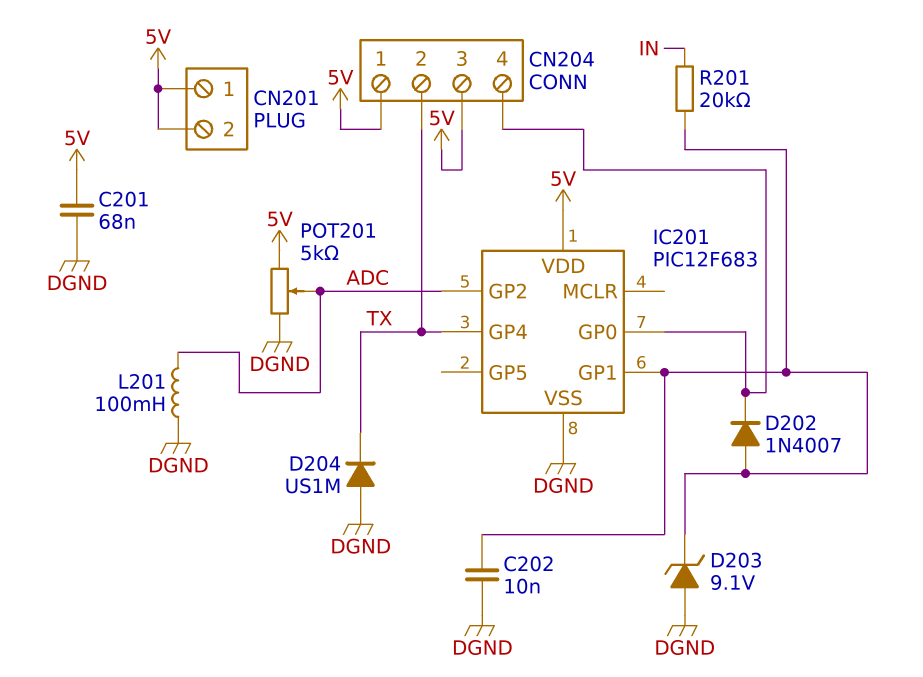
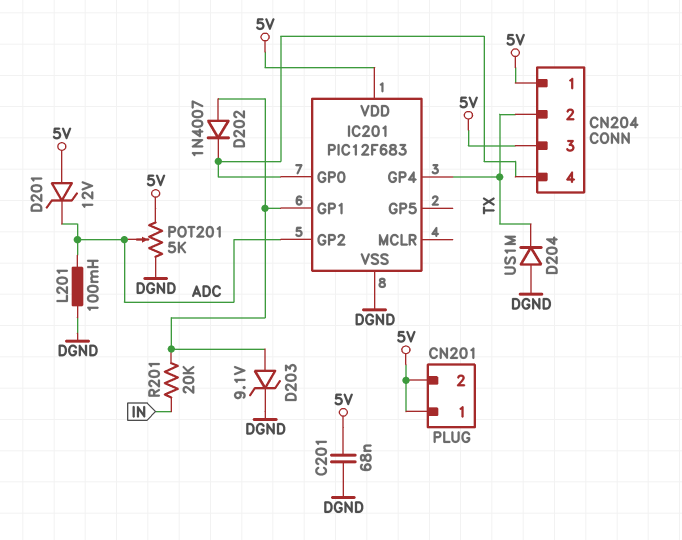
C202: 10nF (DGND, IC201/GP1) -> none
D201: none -> zener 12V (A 5V, K ADC)
D203: zener 9.1V (A DGND, K IC201/GP1) -> zener 9.1V (A IC201/GP1, K DGND)

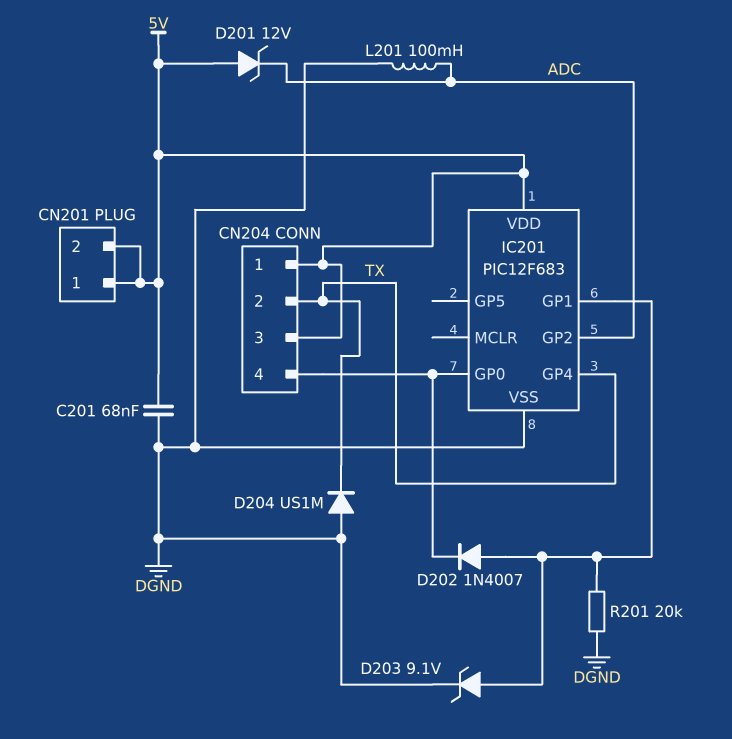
POT201: 5k (5V, DGND, wiper ADC) -> none
R201: 20k (IC201/GP1, IN) -> 20k (DGND, IC201/GP1)

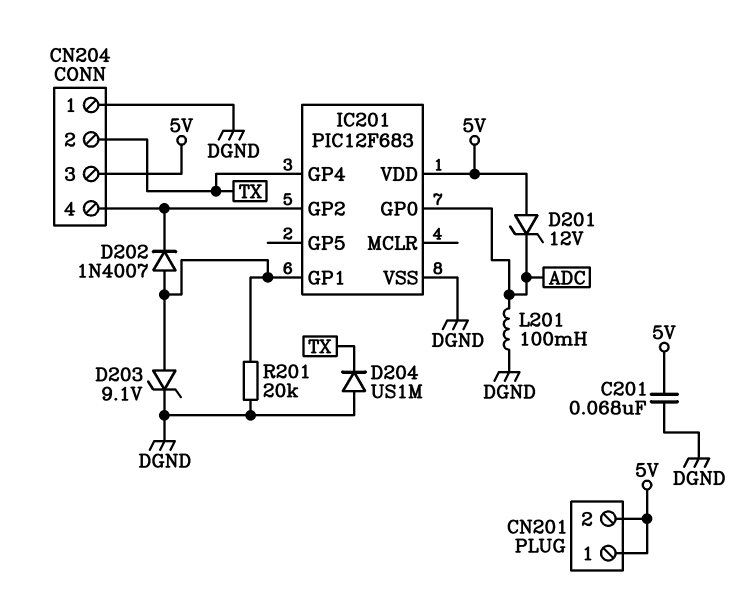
CN204 pin 1: 5V -> DGND
IC201 pin GP0: CN204/4 -> ADC
IC201 pin GP2: ADC -> CN204/4

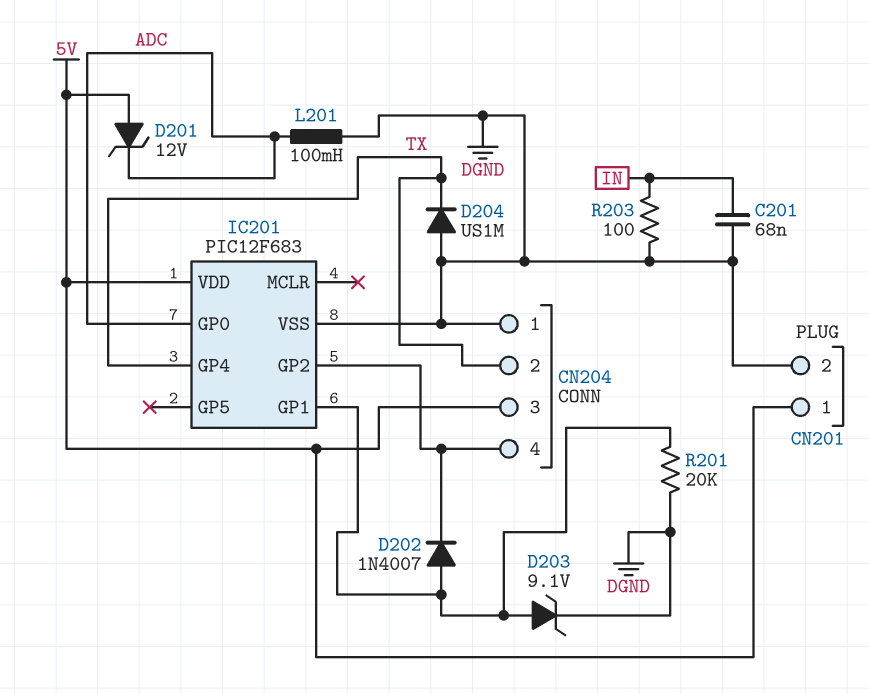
C201: 68nF (5V, DGND) -> 68nF (DGND, IN)
CN201 pin 2: 5V -> DGND
R203: none -> 100 (DGND, IN)

